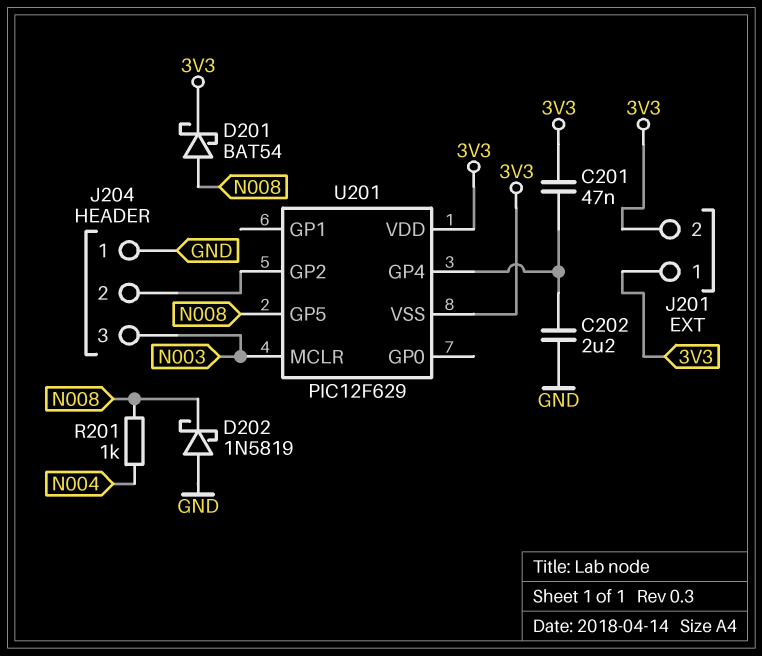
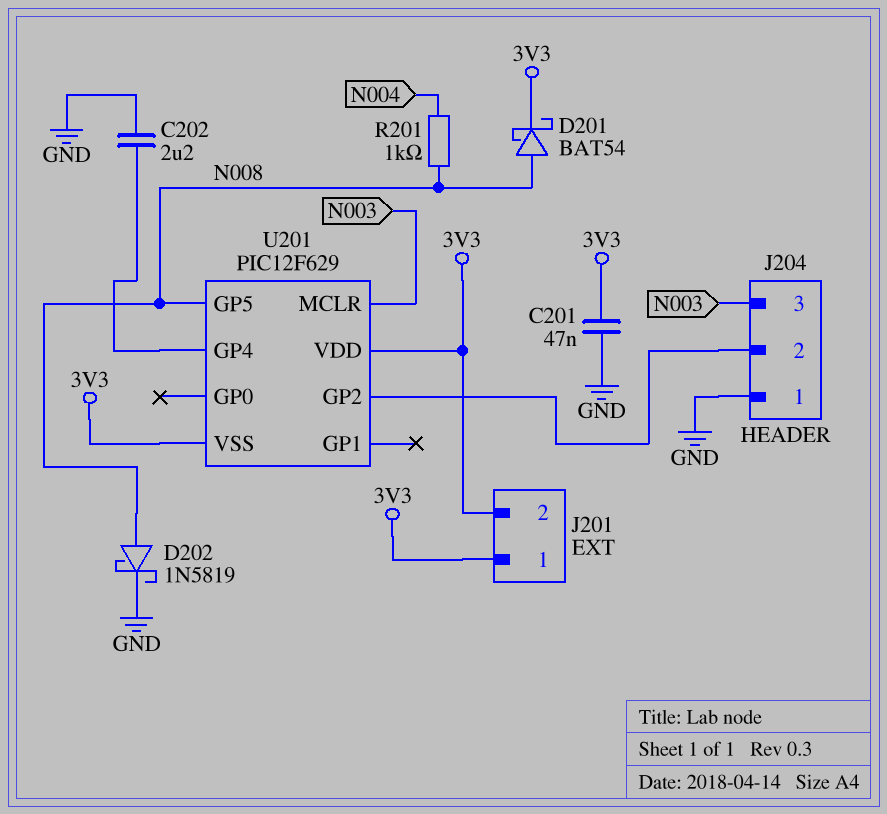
C201: 47nF (3V3, U201/GP4) -> 47nF (3V3, GND)
D202: schottky 1N5819 (A GND, K N008) -> schottky 1N5819 (A N008, K GND)

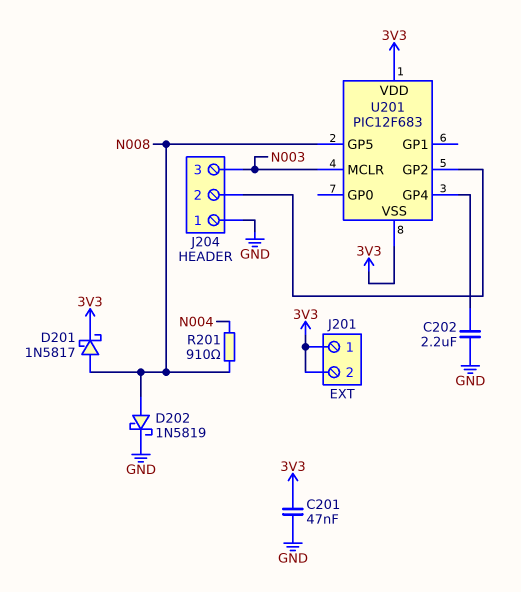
D201: schottky BAT54 (A N008, K 3V3) -> schottky 1N5817 (A N008, K 3V3)
R201: 1k (N004, N008) -> 910 (N004, N008)
U201: PIC12F629 -> PIC12F683

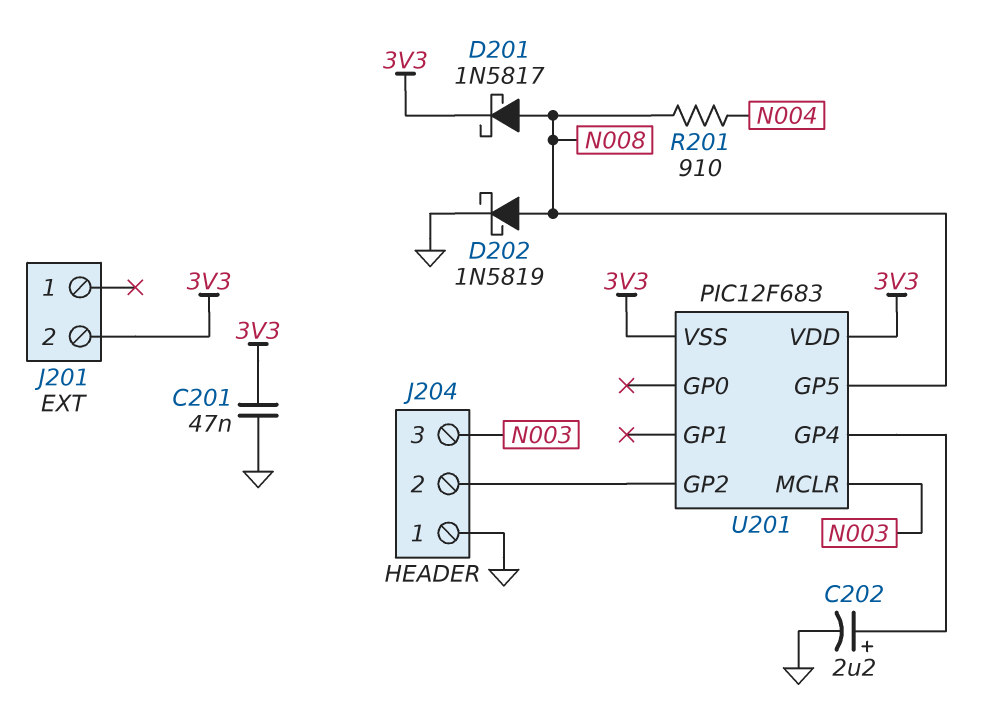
C202: 2.2uF (GND, U201/GP4) -> 2.2uF (plus U201/GP4, minus GND)
J201 pin 1: 3V3 -> none

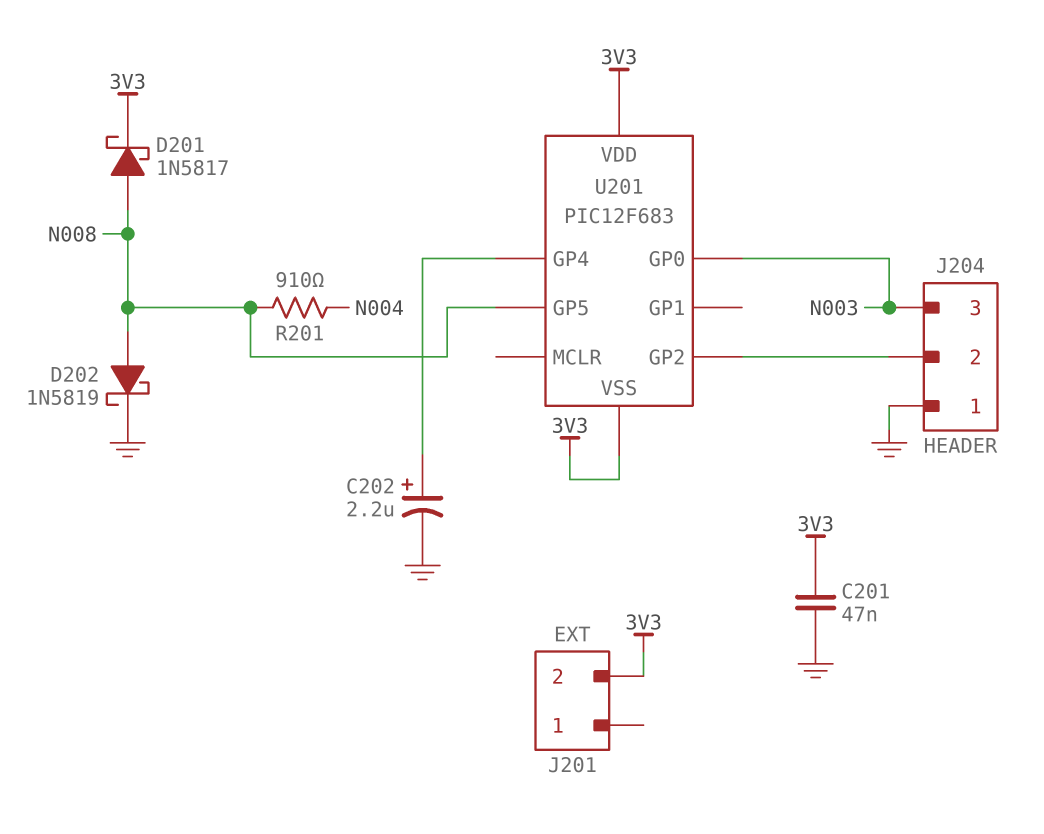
U201 pin GP0: none -> N003
U201 pin MCLR: N003 -> none

